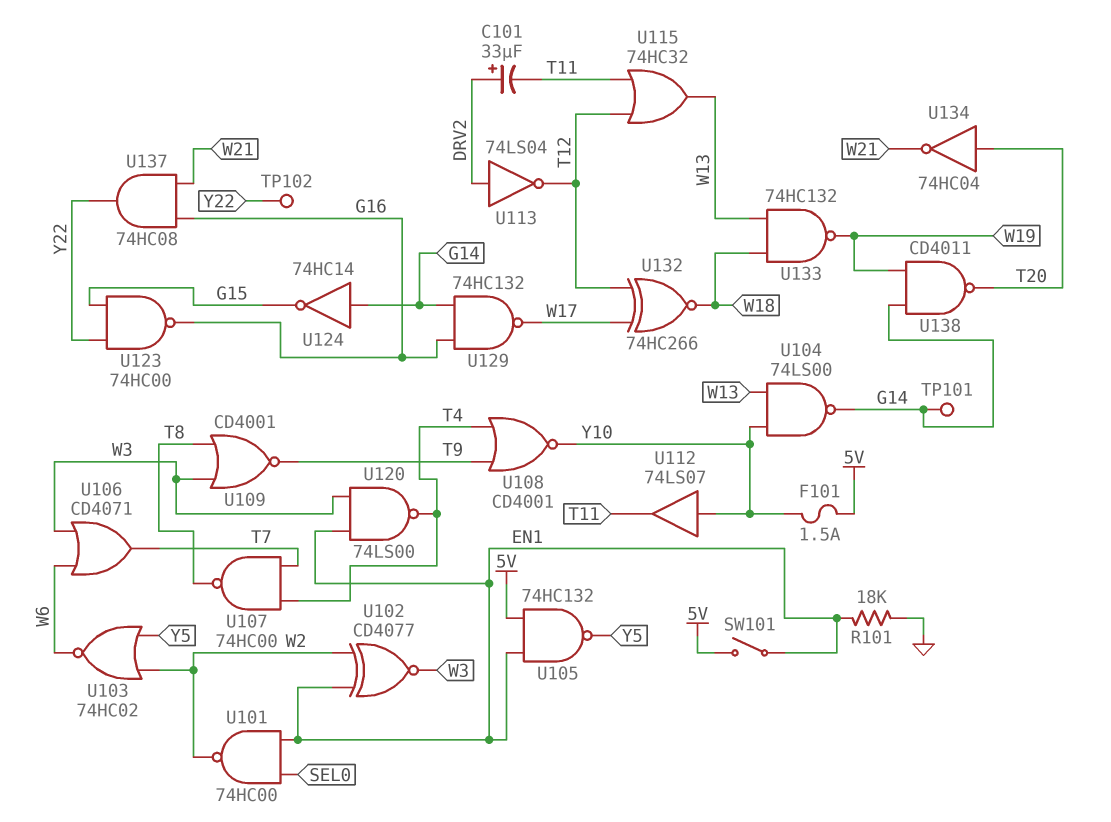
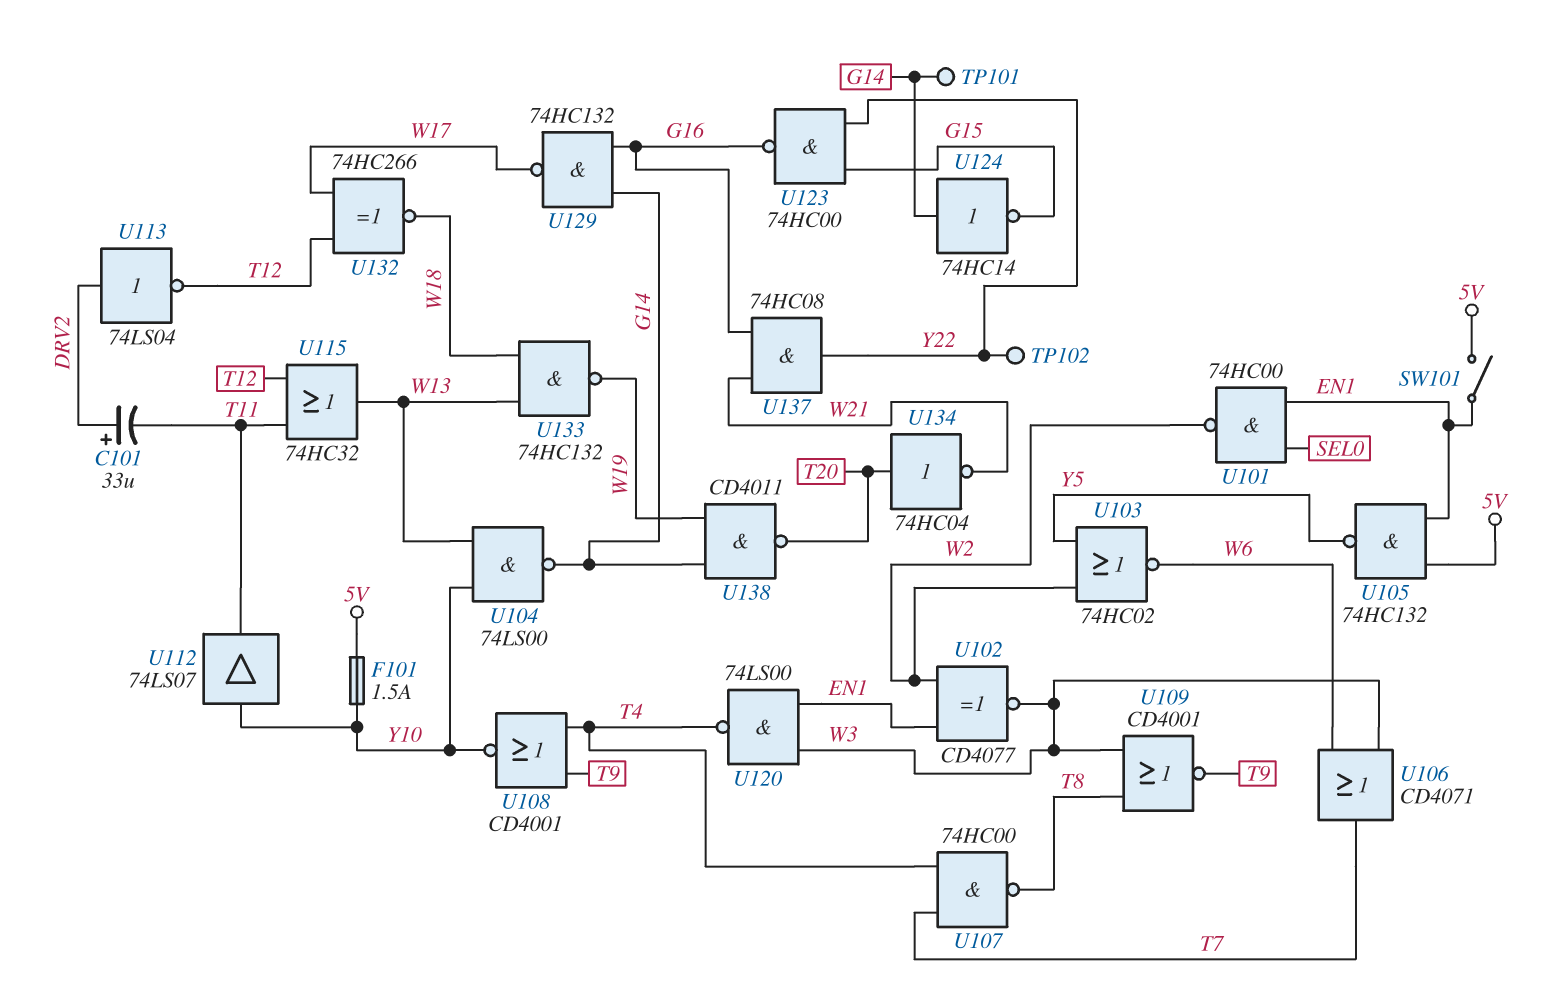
R101: 18k (EN1, GND) -> none

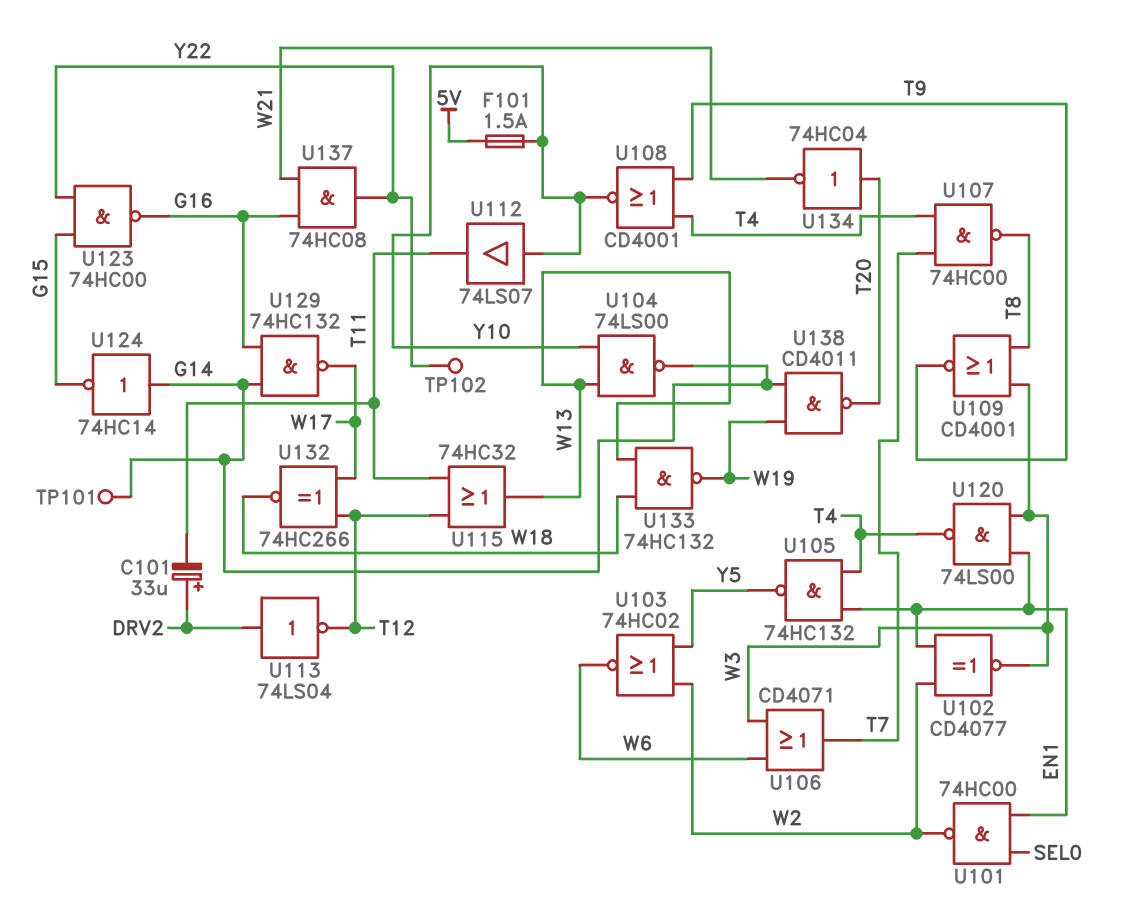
SW101: switch (5V, EN1) -> none
U105: NAND 74HC132 (in 5V, in EN1, out Y5) -> NAND 74HC132 (in EN1, in T4, out Y5)

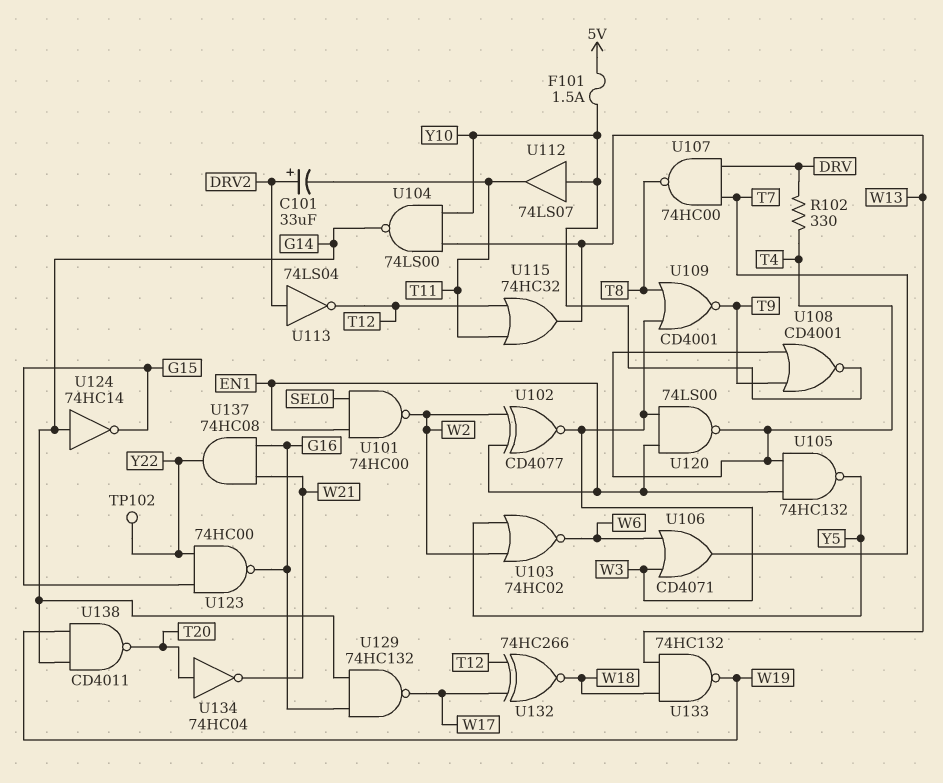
R102: none -> 330 (DRV, T4)
TP101: test point (G14) -> none
U107: NAND 74HC00 (in T4, in T7, out T8) -> NAND 74HC00 (in DRV, in T7, out T8)

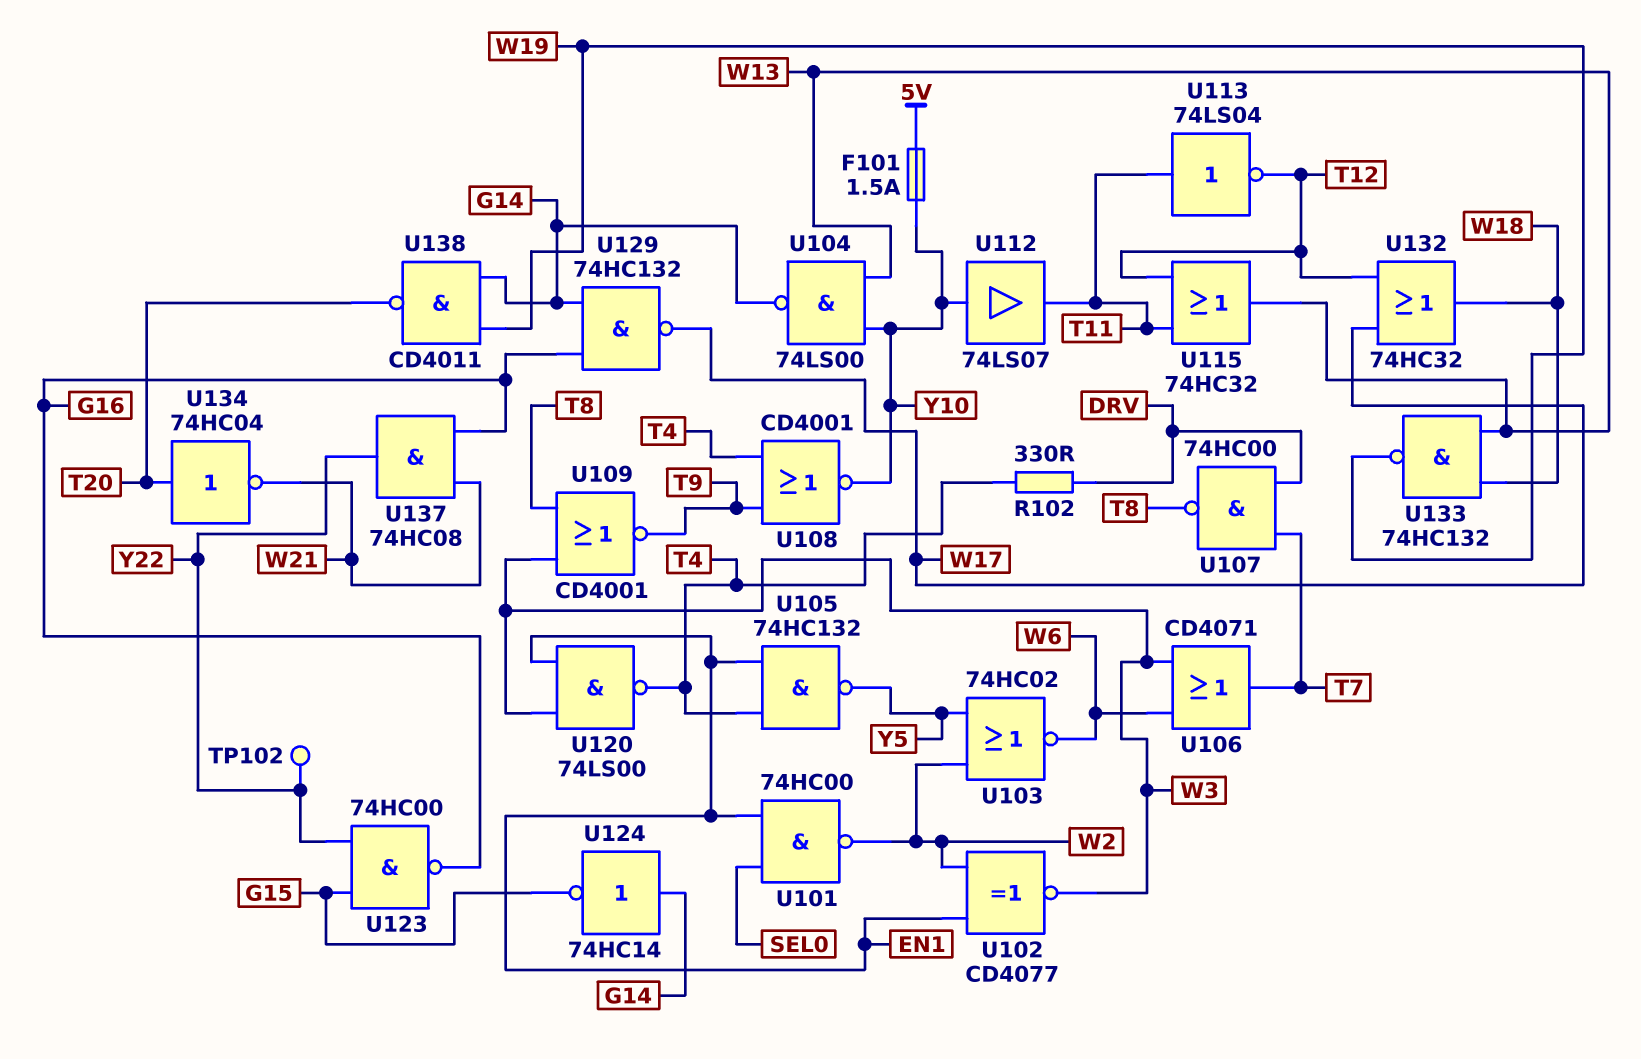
C101: 33uF (plus DRV2, minus T11) -> none
U113: NOT 74LS04 (in DRV2, out T12) -> NOT 74LS04 (in T11, out T12)
U132: XNOR 74HC266 (in T12, in W17, out W18) -> OR 74HC32 (in T12, in W17, out W18)

